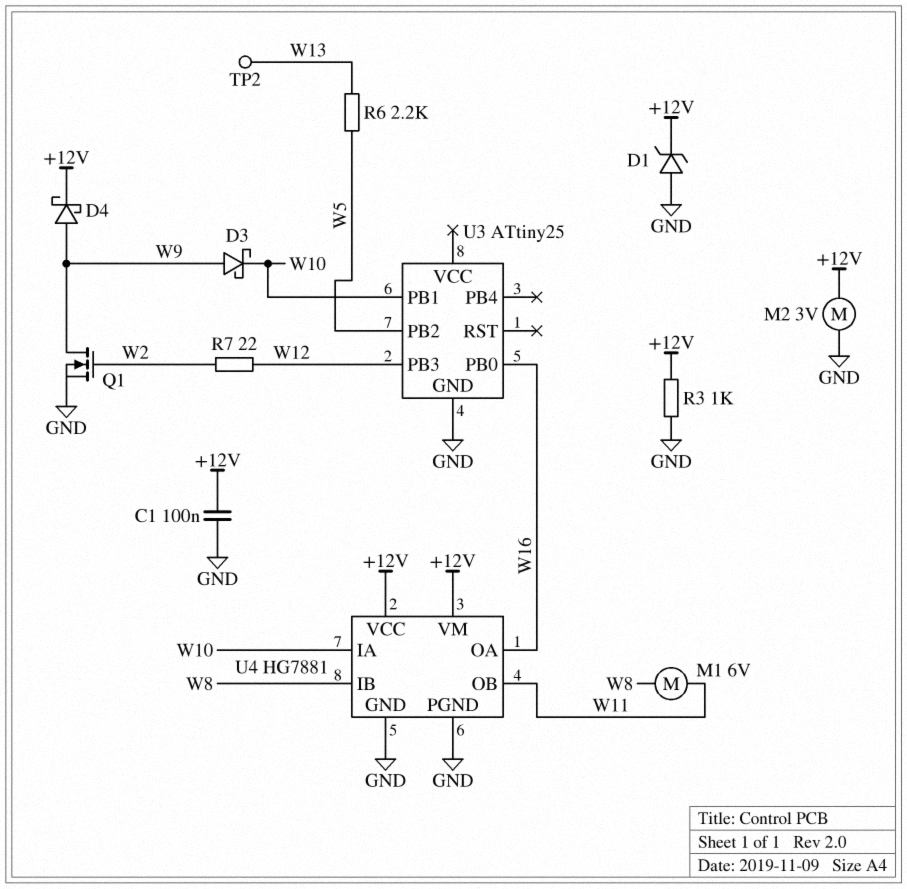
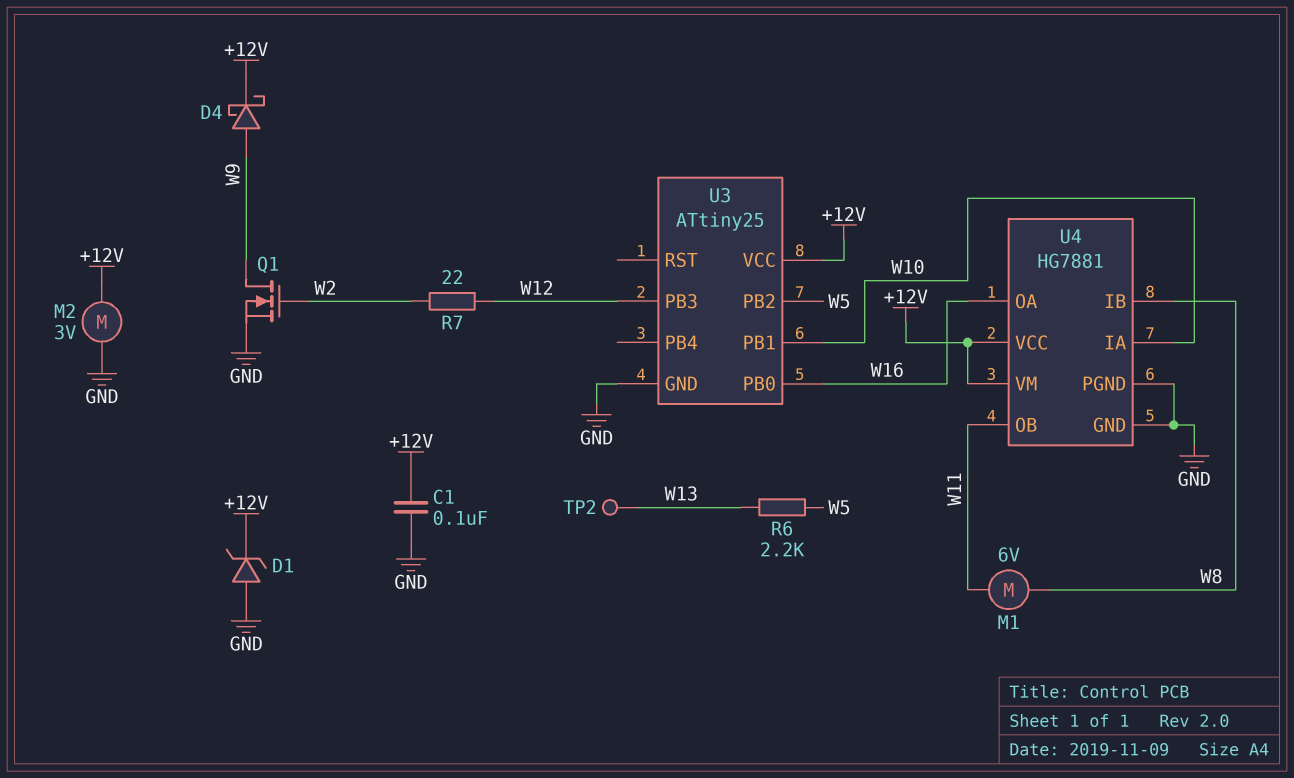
D3: schottky (A W9, K W10) -> none
R3: 1k (+12V, GND) -> none
U3 pin VCC: none -> +12V

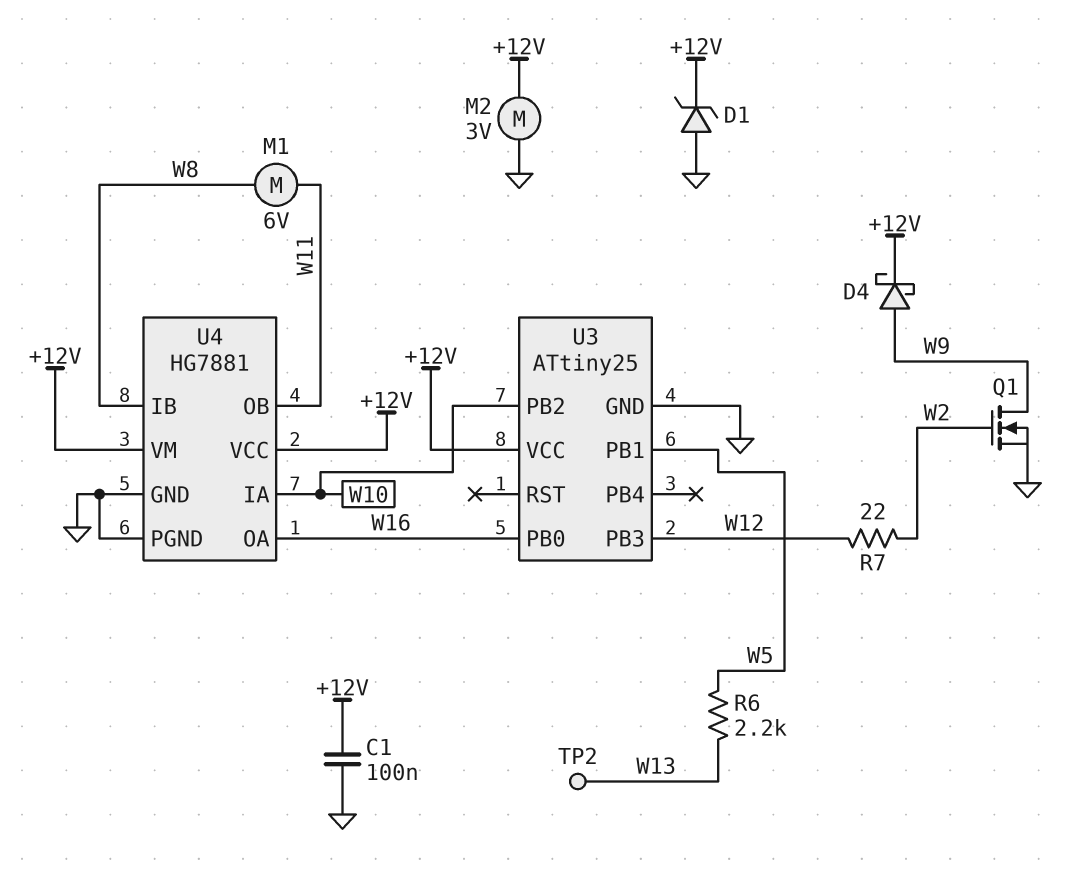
U3 pin PB1: W10 -> W5
U3 pin PB2: W5 -> W10

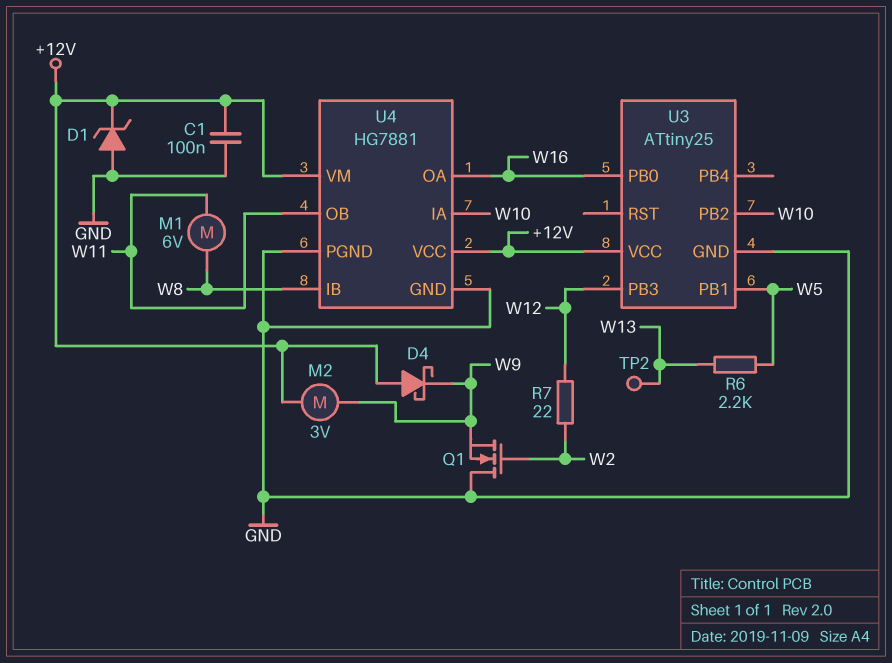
D4: schottky (A W9, K +12V) -> schottky (A +12V, K W9)
M2: motor 3V (+12V, GND) -> motor 3V (+12V, W9)
Q1: NMOS (G W2, D W9, S GND) -> NMOS (G W2, D GND, S W9)

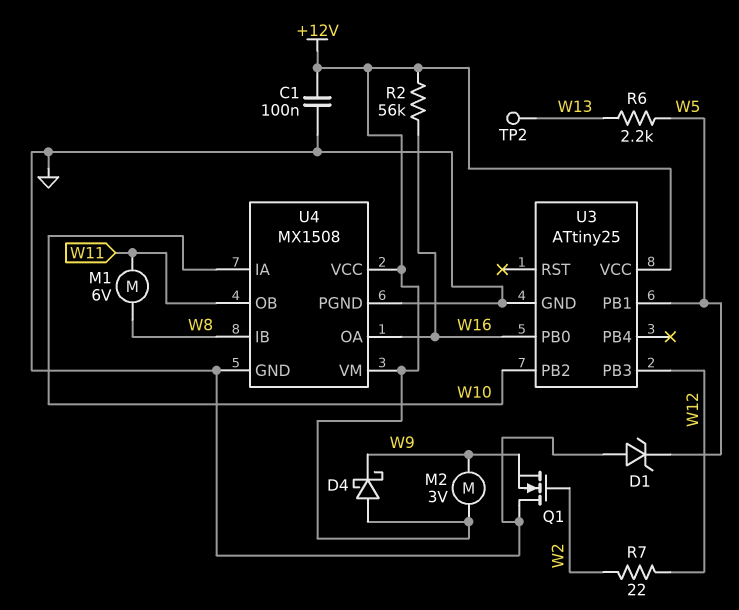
D1: zener (A GND, K +12V) -> zener (A GND, K W5)
R2: none -> 56k (+12V, W16)
U4: HG7881 -> MX1508

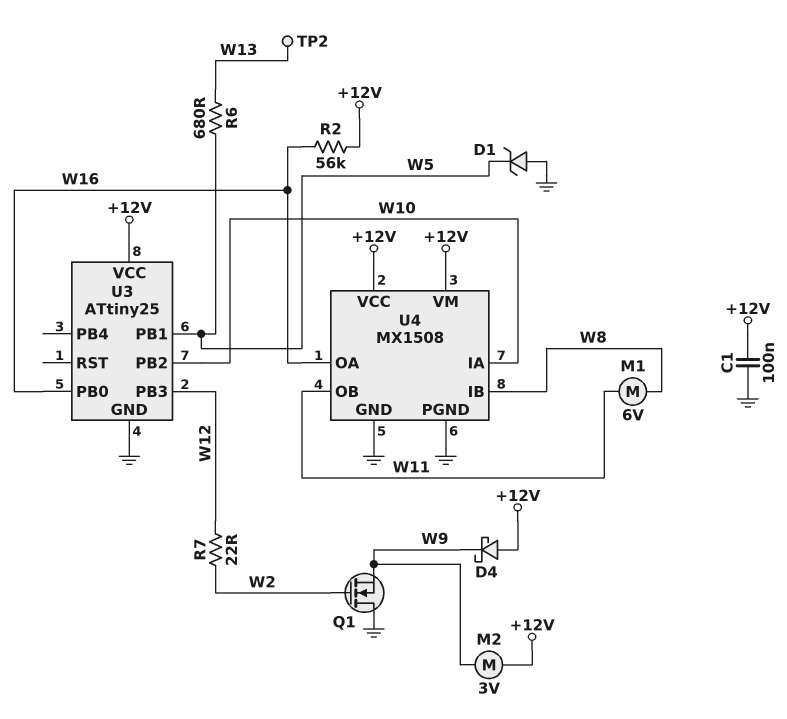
R6: 2.2k (W5, W13) -> 680 (W5, W13)

